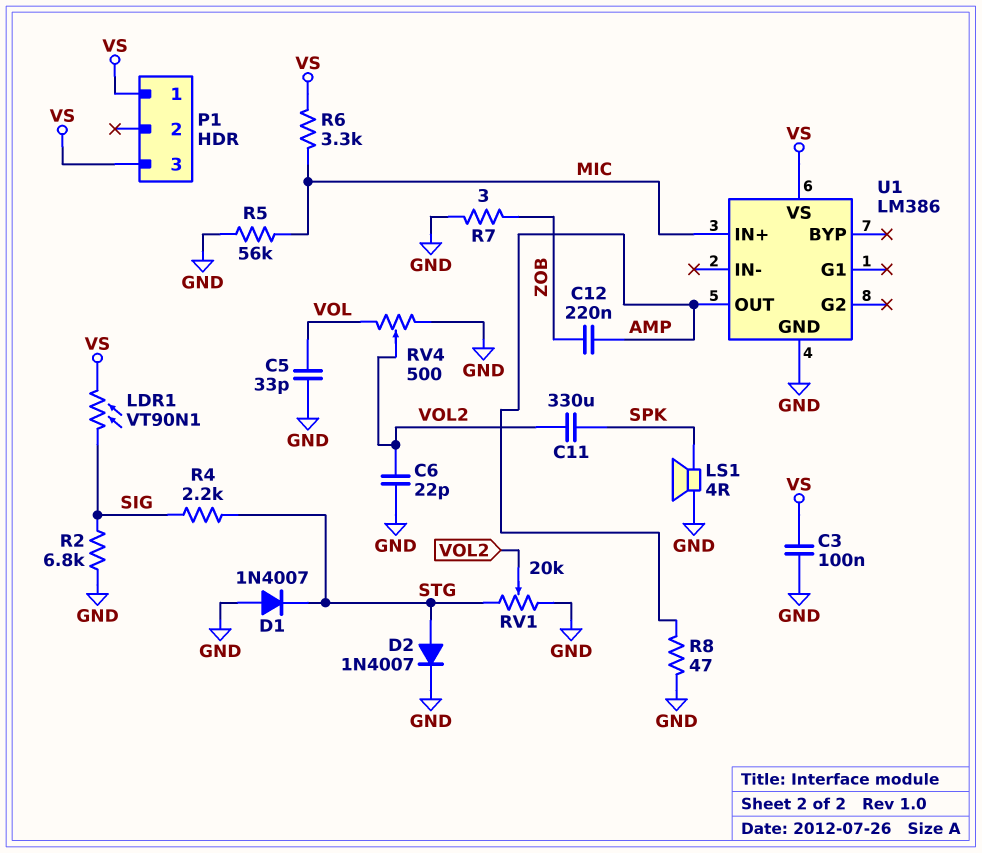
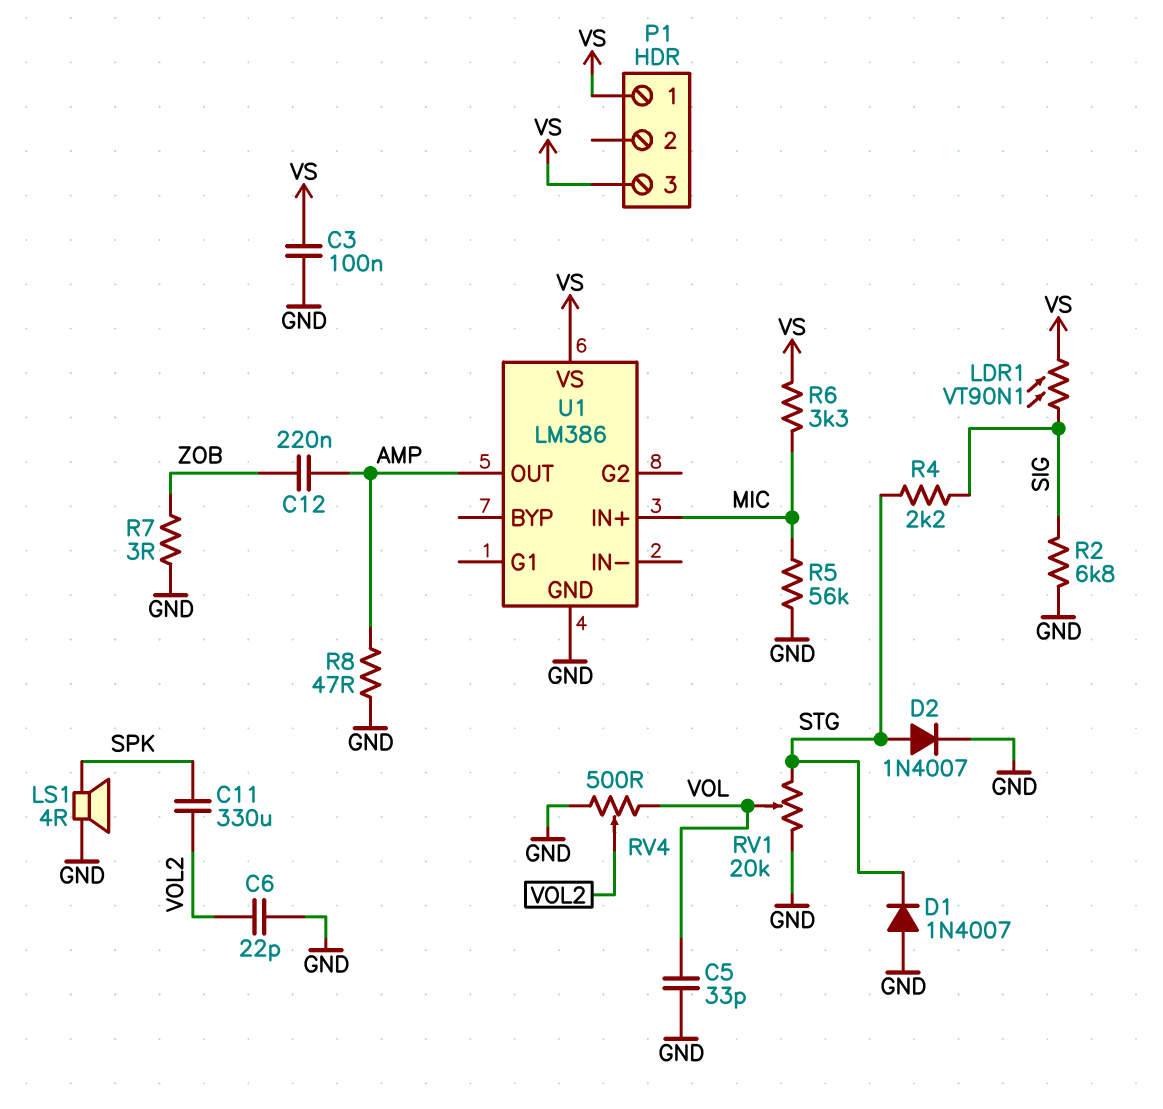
RV1: 20k (GND, STG, wiper VOL2) -> 20k (GND, STG, wiper VOL)

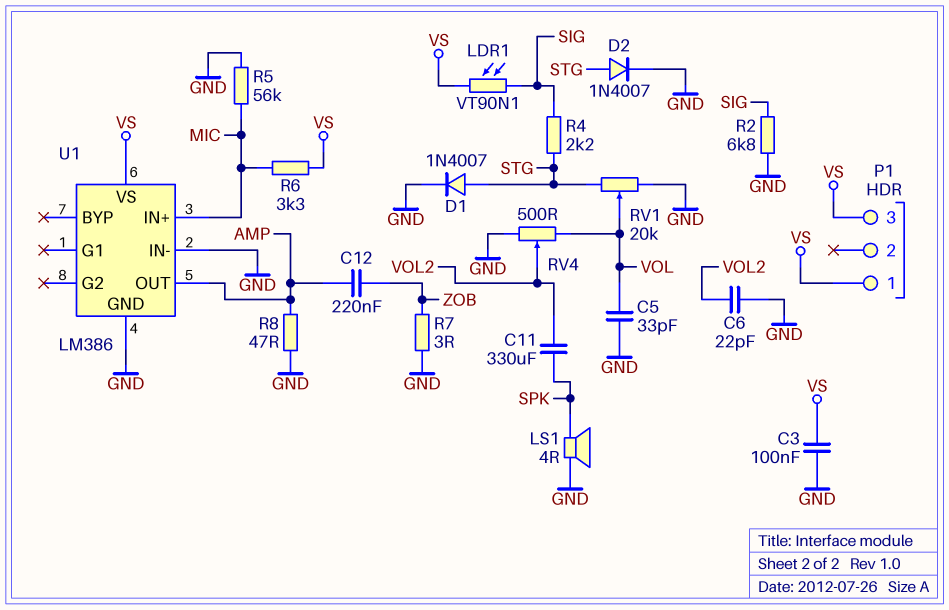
D1: diode 1N4007 (A GND, K STG) -> diode 1N4007 (A STG, K GND)
U1 pin IN-: none -> GND

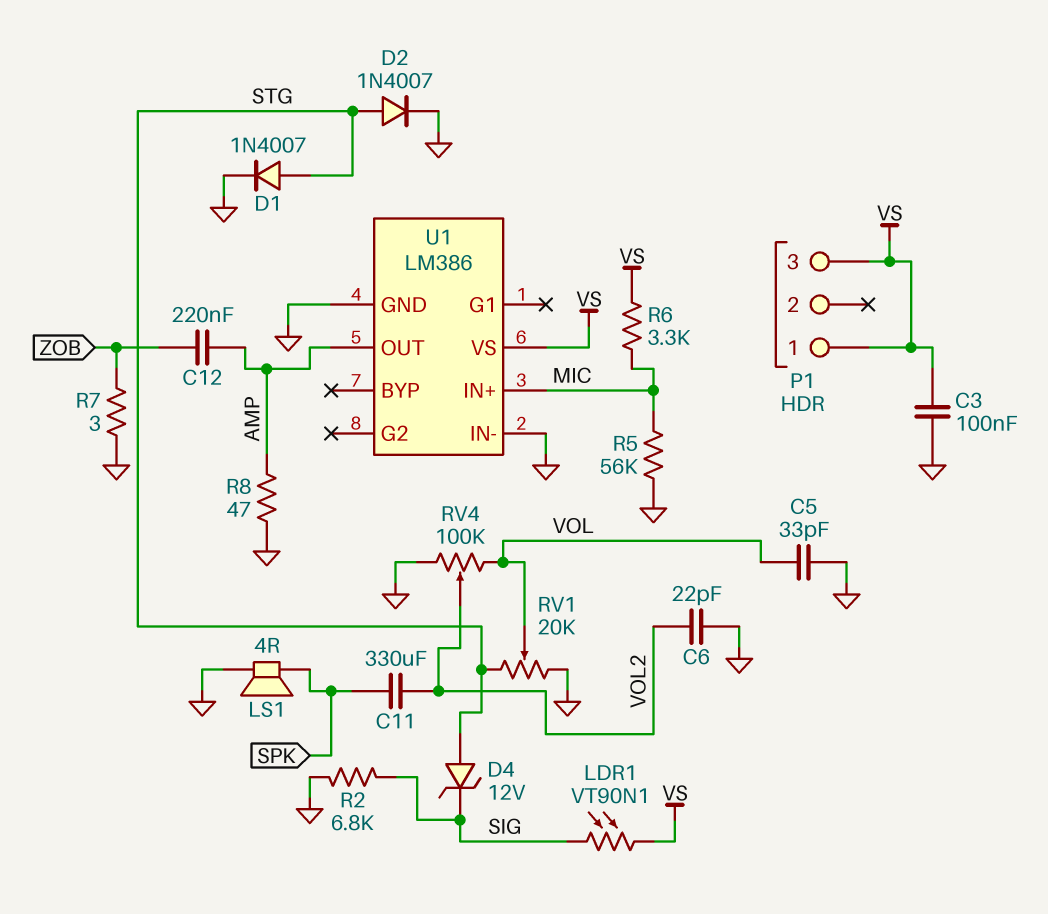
D4: none -> zener 12V (A STG, K SIG)
R4: 2.2k (SIG, STG) -> none
RV4: 500 (GND, VOL, wiper VOL2) -> 100k (GND, VOL, wiper VOL2)

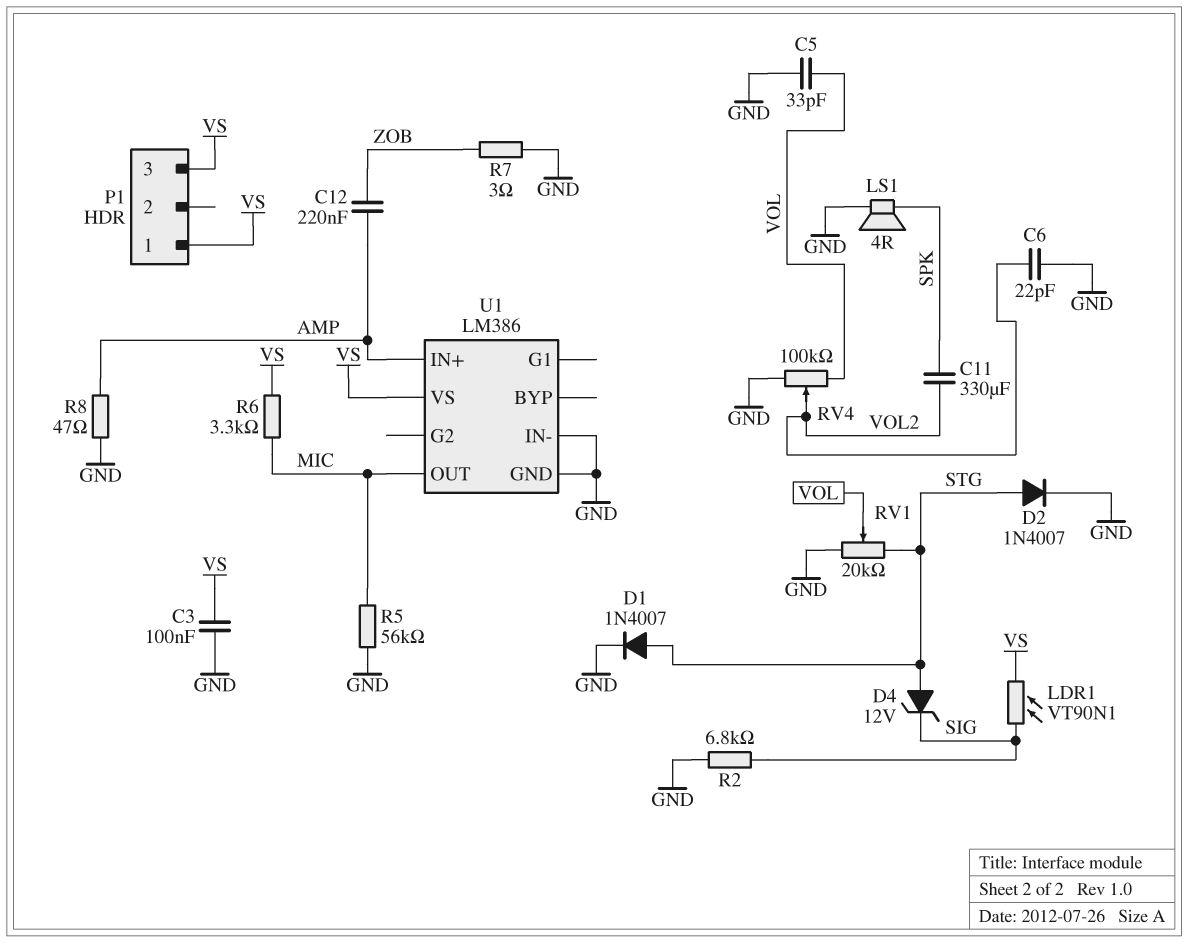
U1 pin IN+: MIC -> AMP
U1 pin OUT: AMP -> MIC

